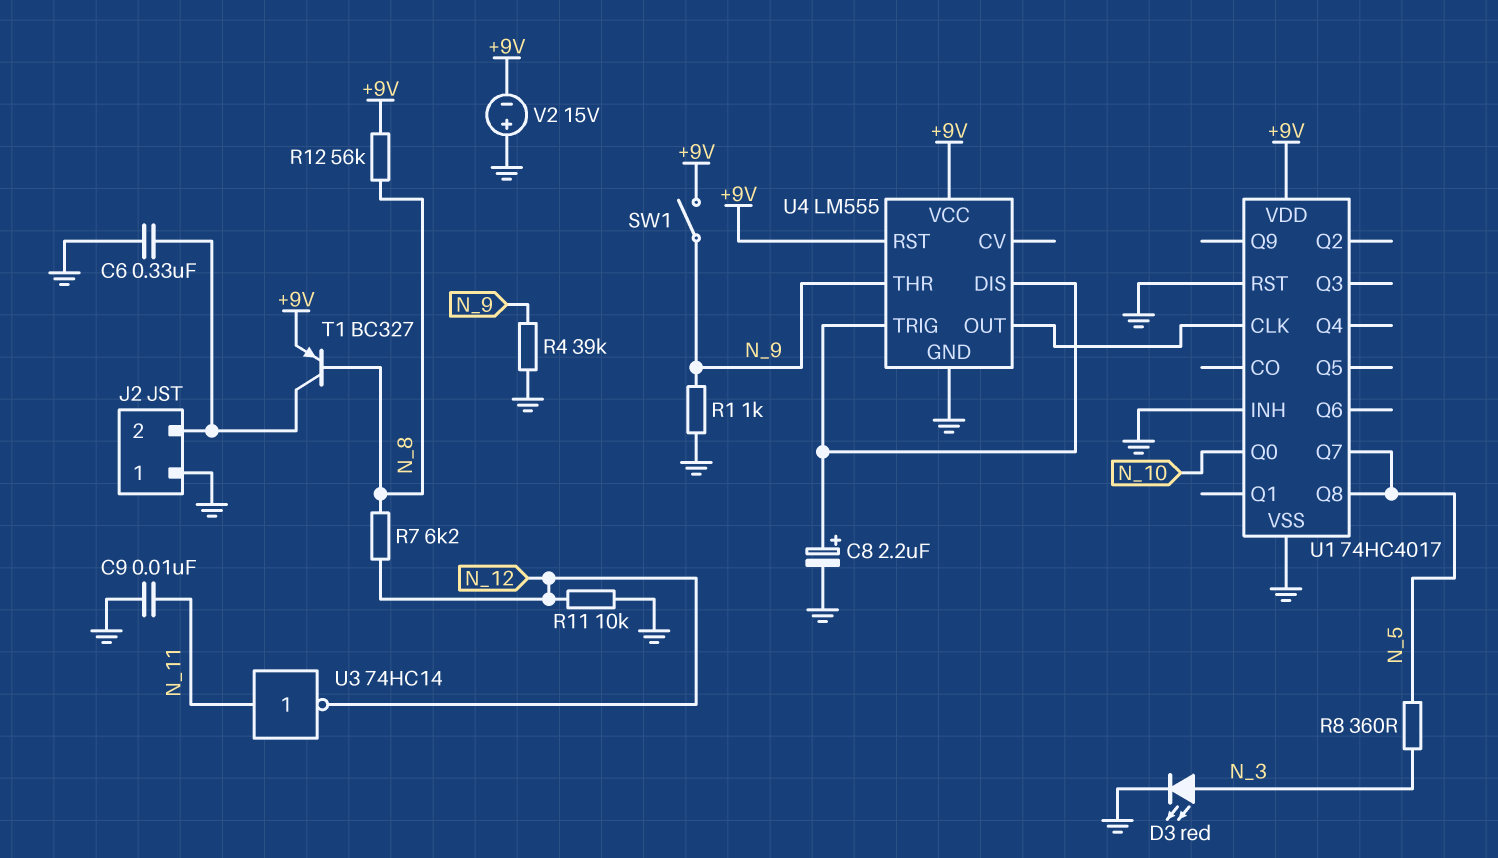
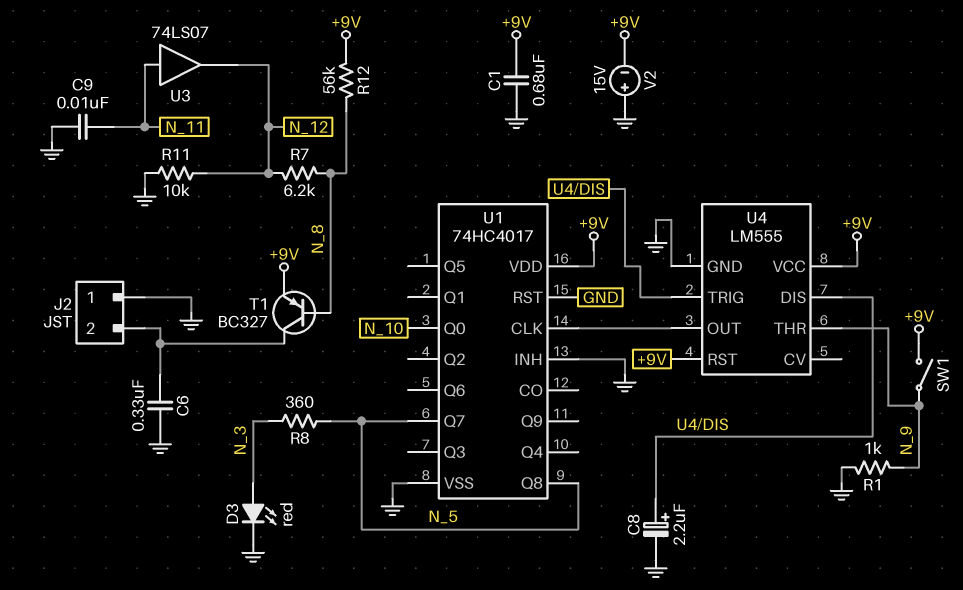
C1: none -> 680nF (+9V, GND)
R4: 39k (GND, N_9) -> none
U3: NOT 74HC14 (in N_11, out N_12) -> buffer 74LS07 (in N_11, out N_12)

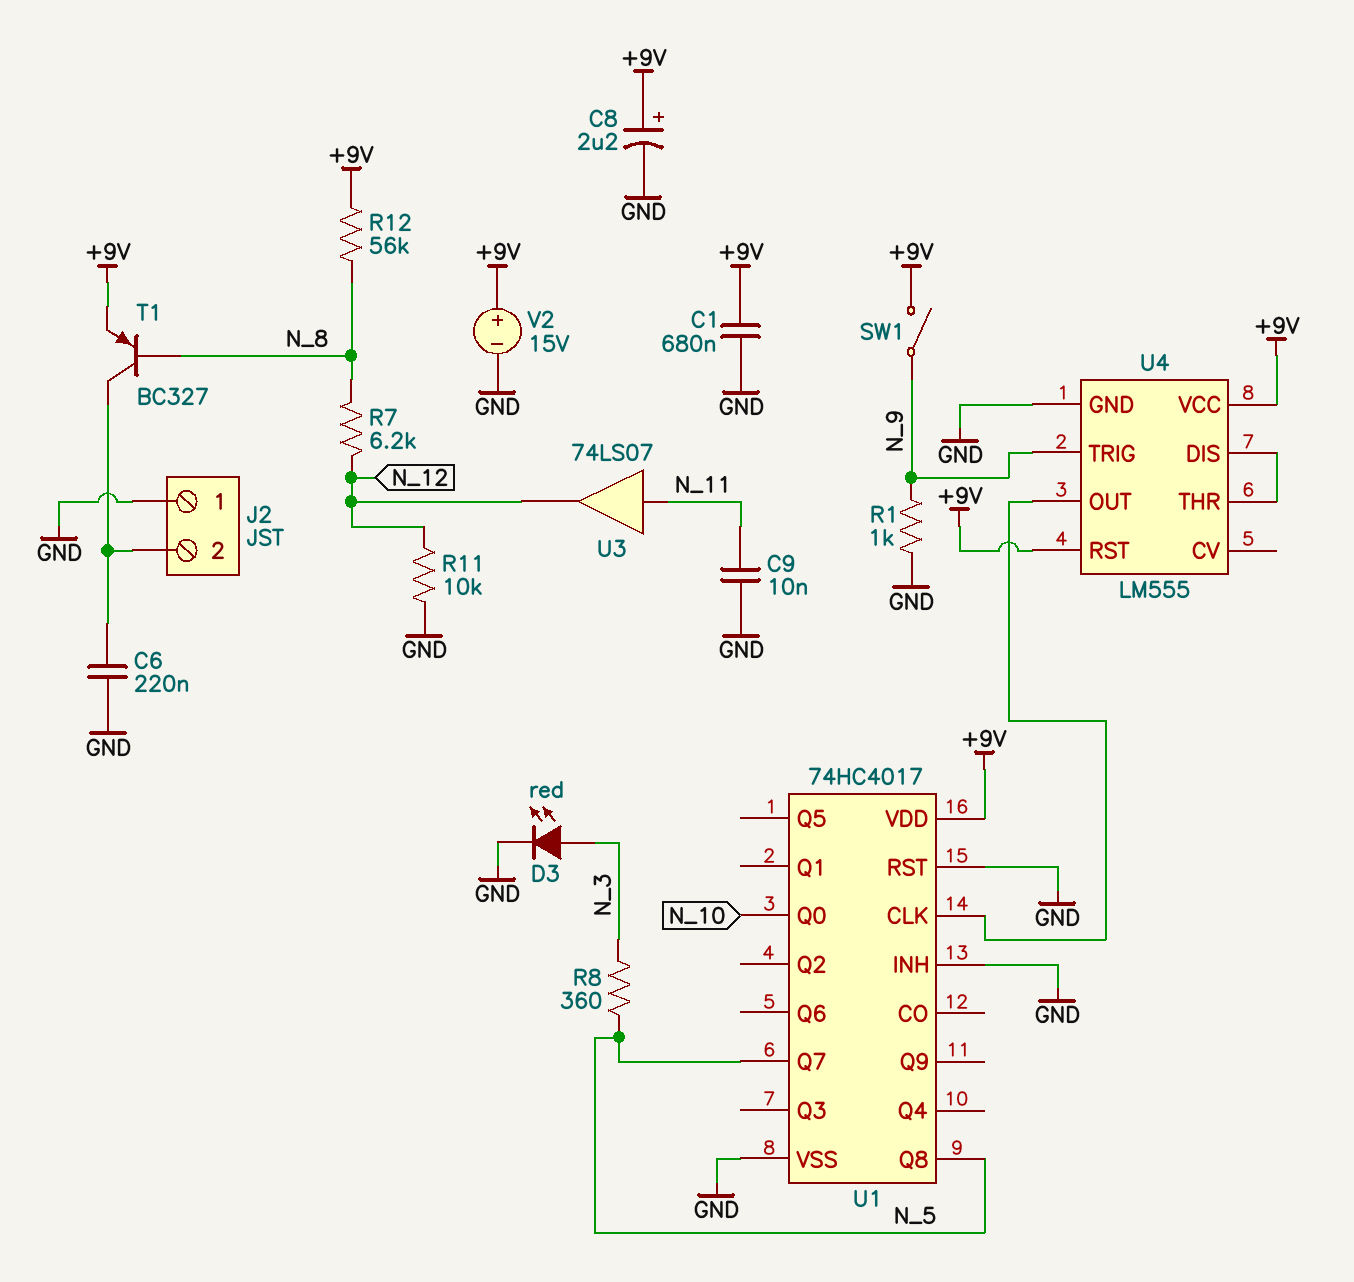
C6: 330nF (GND, J2/2) -> 220nF (GND, J2/2)
C8: 2.2uF (plus U4/DIS, minus GND) -> 2.2uF (plus +9V, minus GND)
U4 pin THR: N_9 -> U4/DIS
U4 pin TRIG: U4/DIS -> N_9
V2: 15V (plus GND, minus +9V) -> 15V (plus +9V, minus GND)

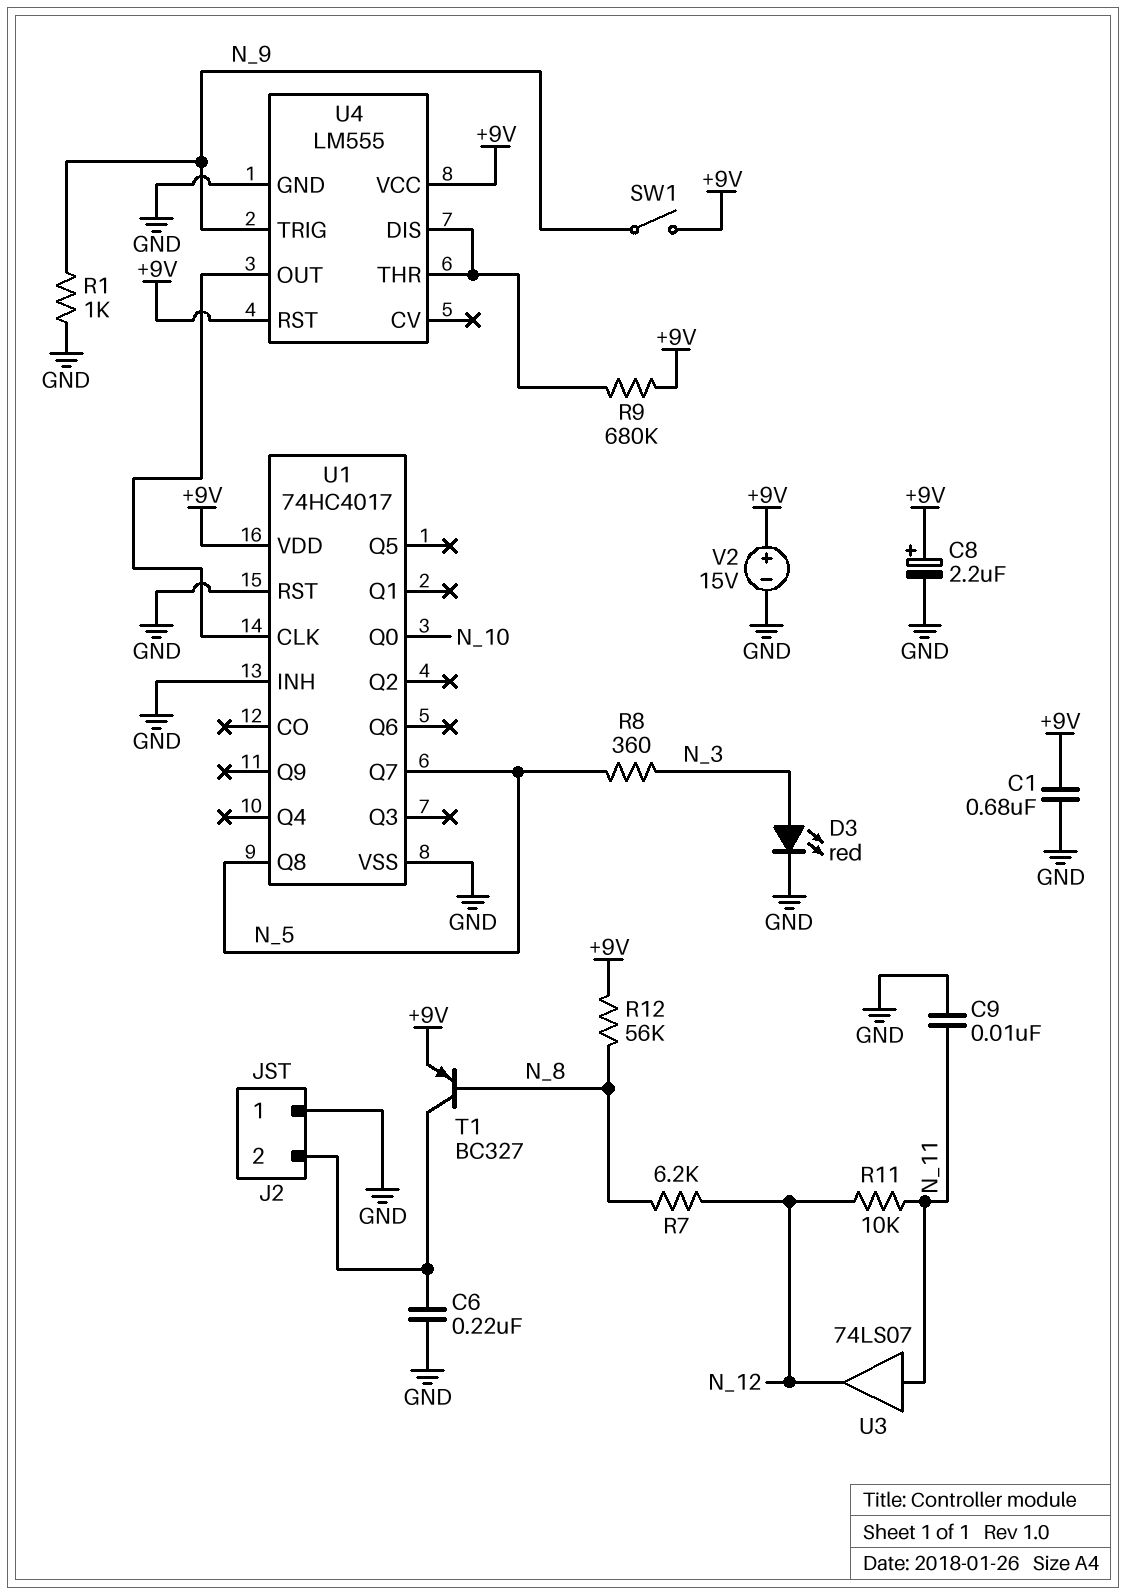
R9: none -> 680k (+9V, U4/DIS)
R11: 10k (GND, N_12) -> 10k (N_11, N_12)

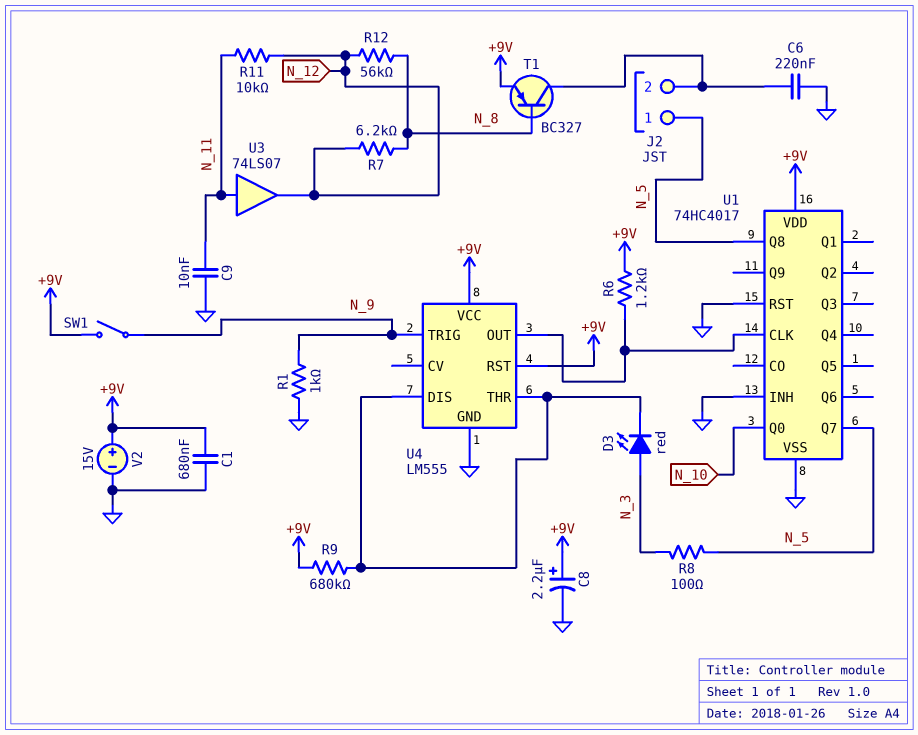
D3: LED red (A N_3, K GND) -> LED red (A N_3, K U4/DIS)
J2 pin 1: GND -> N_5
R6: none -> 1.2k (+9V, U1/CLK)
R8: 360 (N_3, N_5) -> 100 (N_3, N_5)
R12: 56k (+9V, N_8) -> 56k (N_8, N_12)

